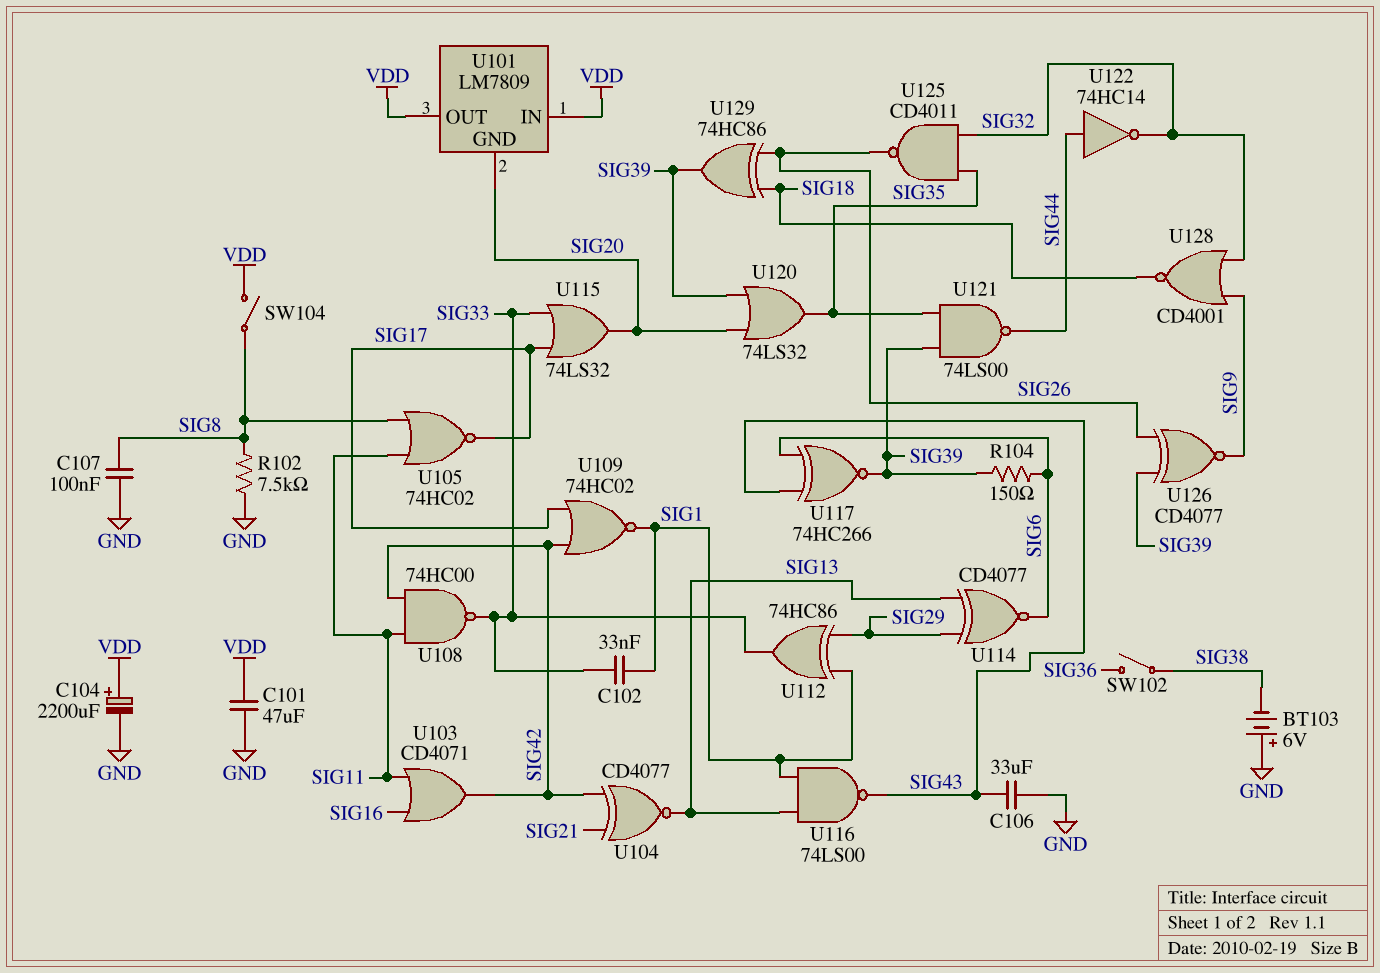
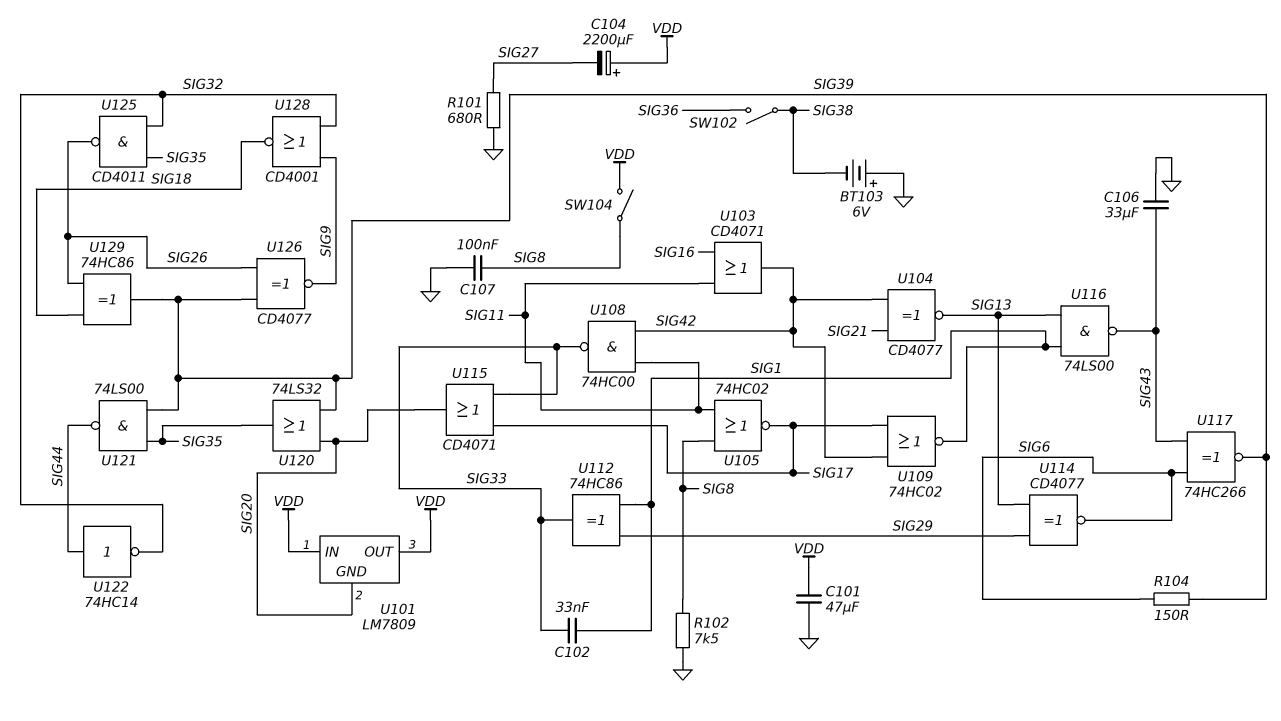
C104: 2200uF (plus VDD, minus GND) -> 2200uF (plus VDD, minus SIG27)
R101: none -> 680 (GND, SIG27)
U115: OR 74LS32 (in SIG17, in SIG33, out SIG20) -> OR CD4071 (in SIG17, in SIG33, out SIG20)

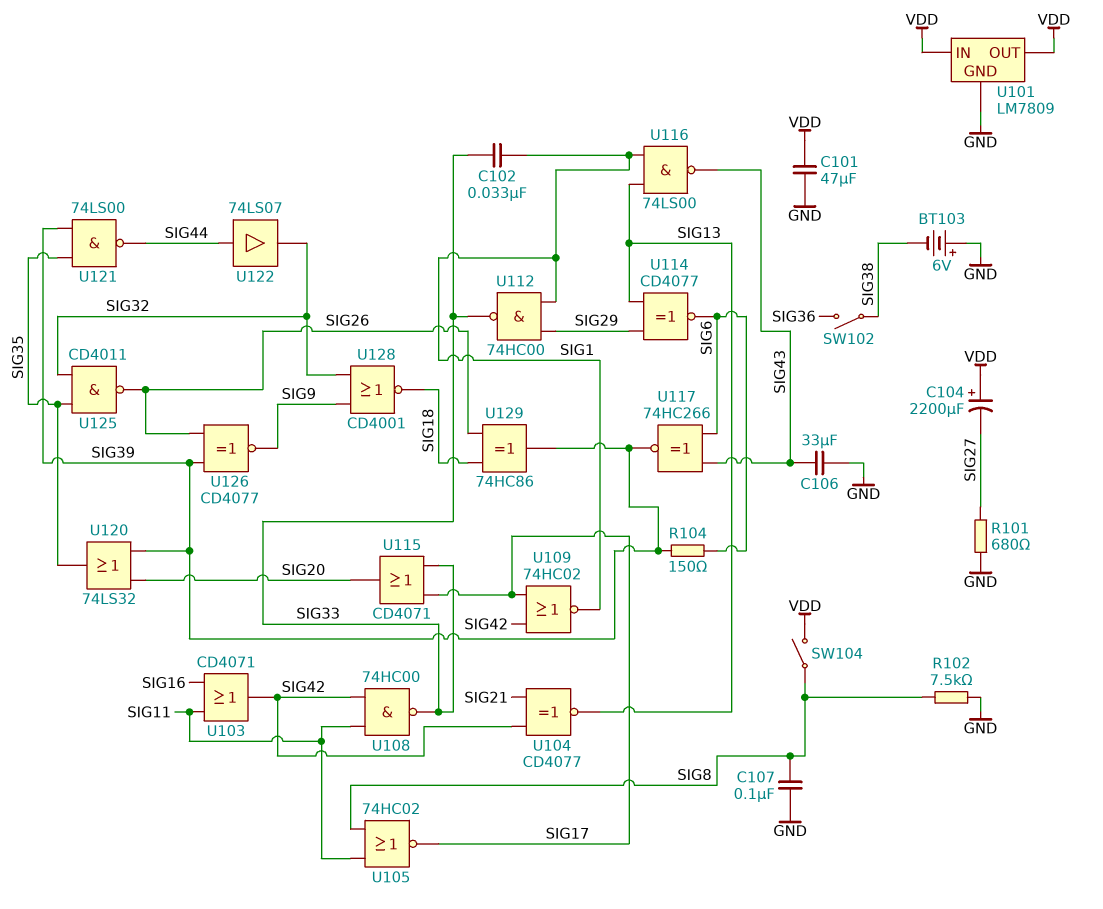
U101 pin GND: SIG20 -> GND
U112: XOR 74HC86 (in SIG1, in SIG29, out SIG33) -> NAND 74HC00 (in SIG1, in SIG29, out SIG33)
U122: NOT 74HC14 (in SIG44, out SIG32) -> buffer 74LS07 (in SIG44, out SIG32)

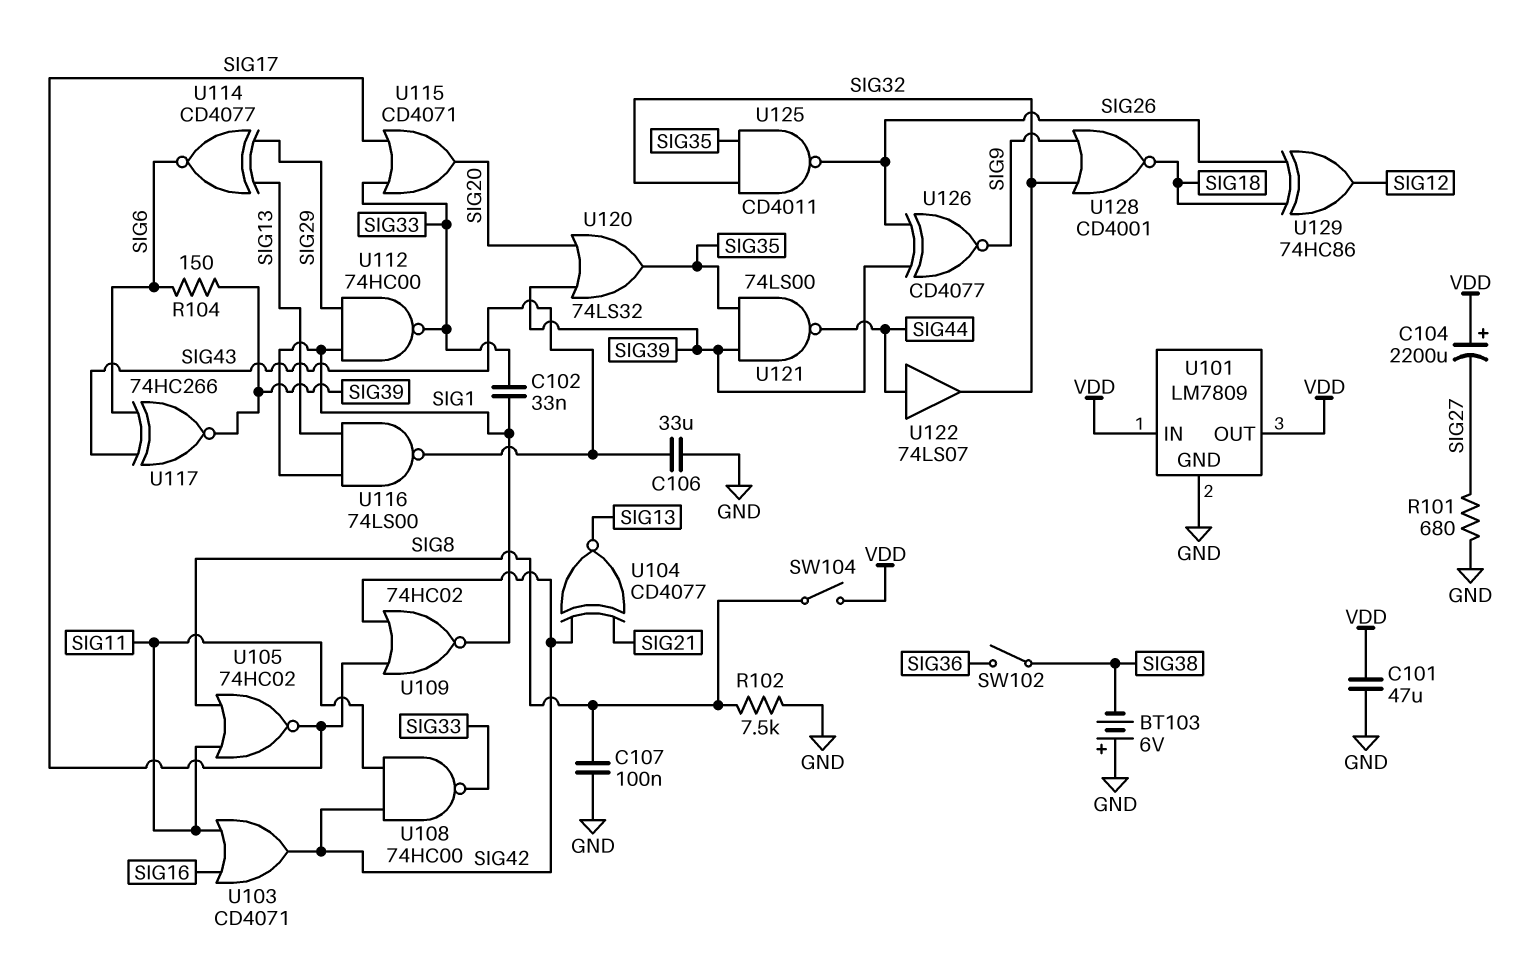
U129: XOR 74HC86 (in SIG18, in SIG26, out SIG39) -> XOR 74HC86 (in SIG18, in SIG26, out SIG12)

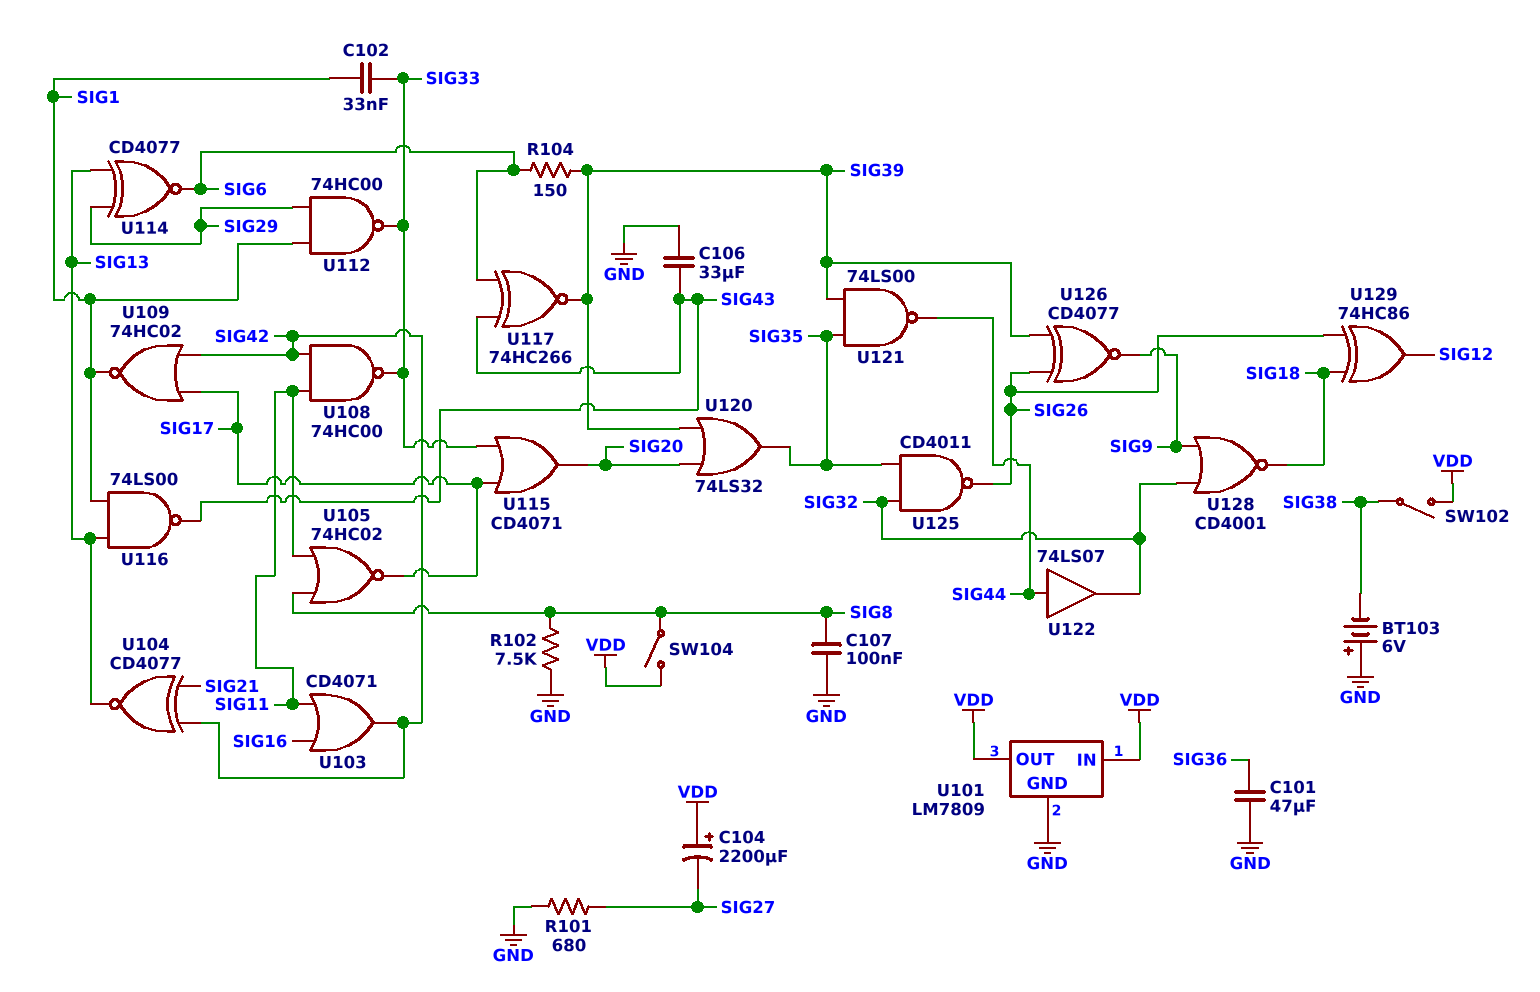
C101: 47uF (GND, VDD) -> 47uF (GND, SIG36)
SW102: switch (SIG36, SIG38) -> switch (SIG38, VDD)

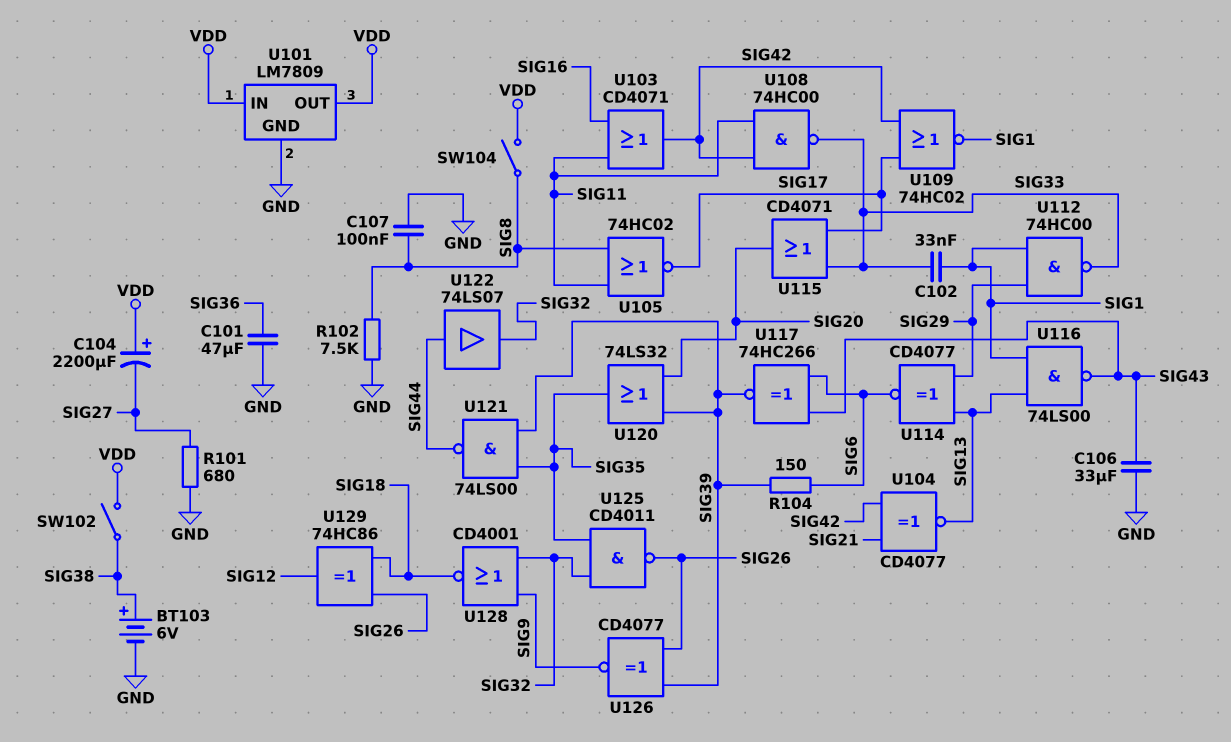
BT103: 6V (plus GND, minus SIG38) -> 6V (plus SIG38, minus GND)

